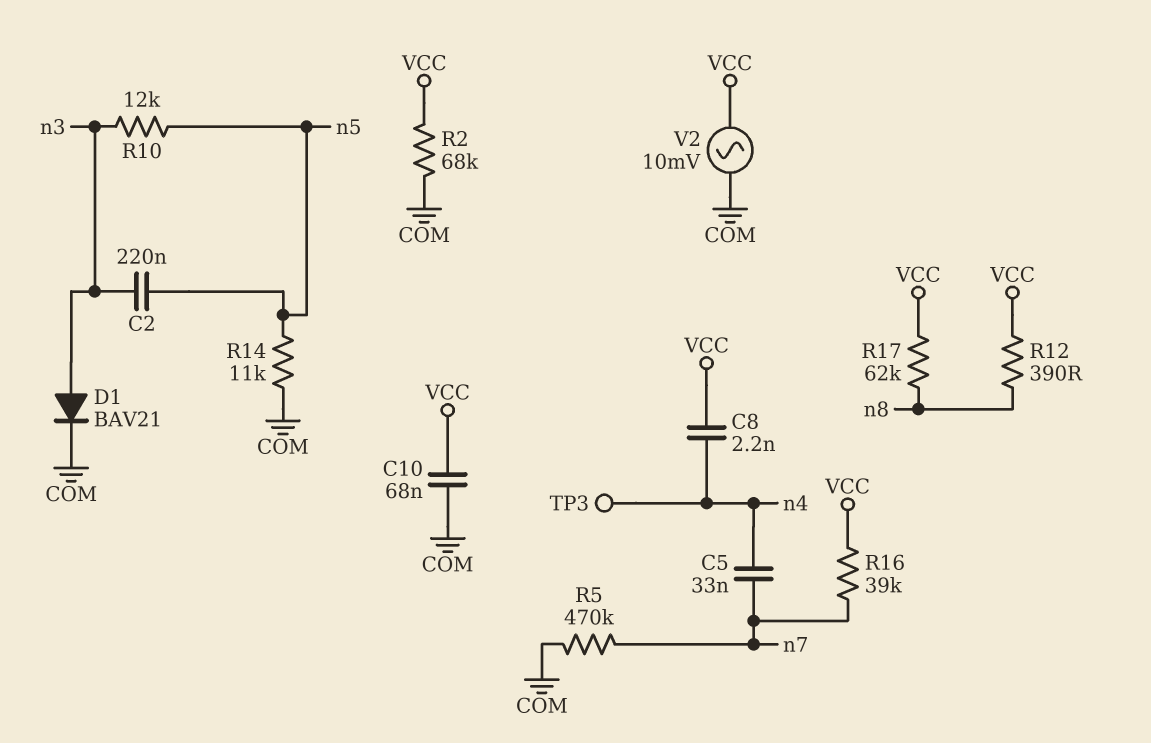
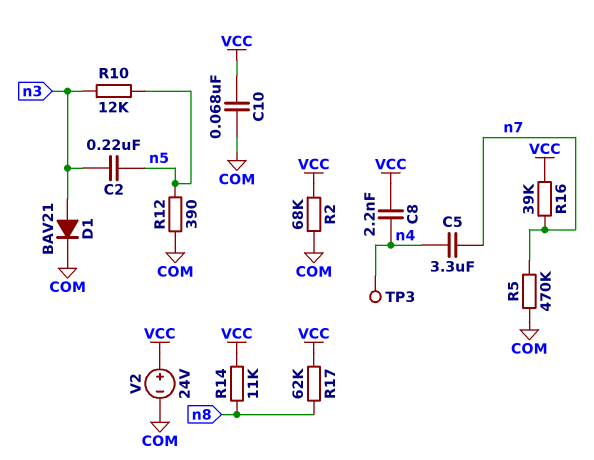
C5: 33nF (n4, n7) -> 3.3uF (n4, n7)
R12: 390 (VCC, n8) -> 390 (COM, n5)
R14: 11k (COM, n5) -> 11k (VCC, n8)
V2: AC 10mV (COM, VCC) -> 24V (plus VCC, minus COM)

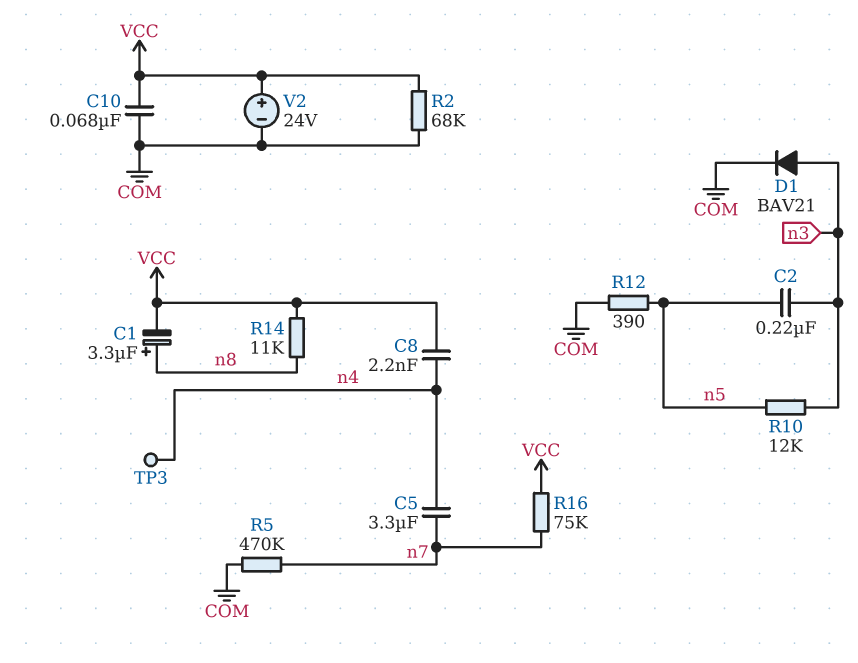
C1: none -> 3.3uF (plus n8, minus VCC)
R16: 39k (VCC, n7) -> 75k (VCC, n7)
R17: 62k (VCC, n8) -> none

